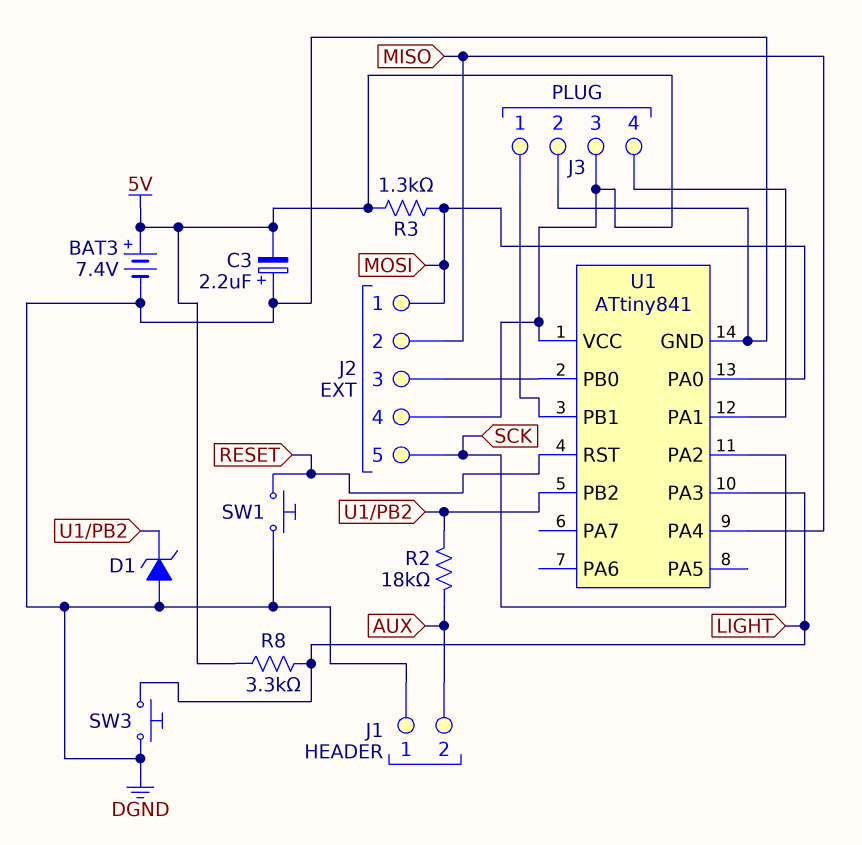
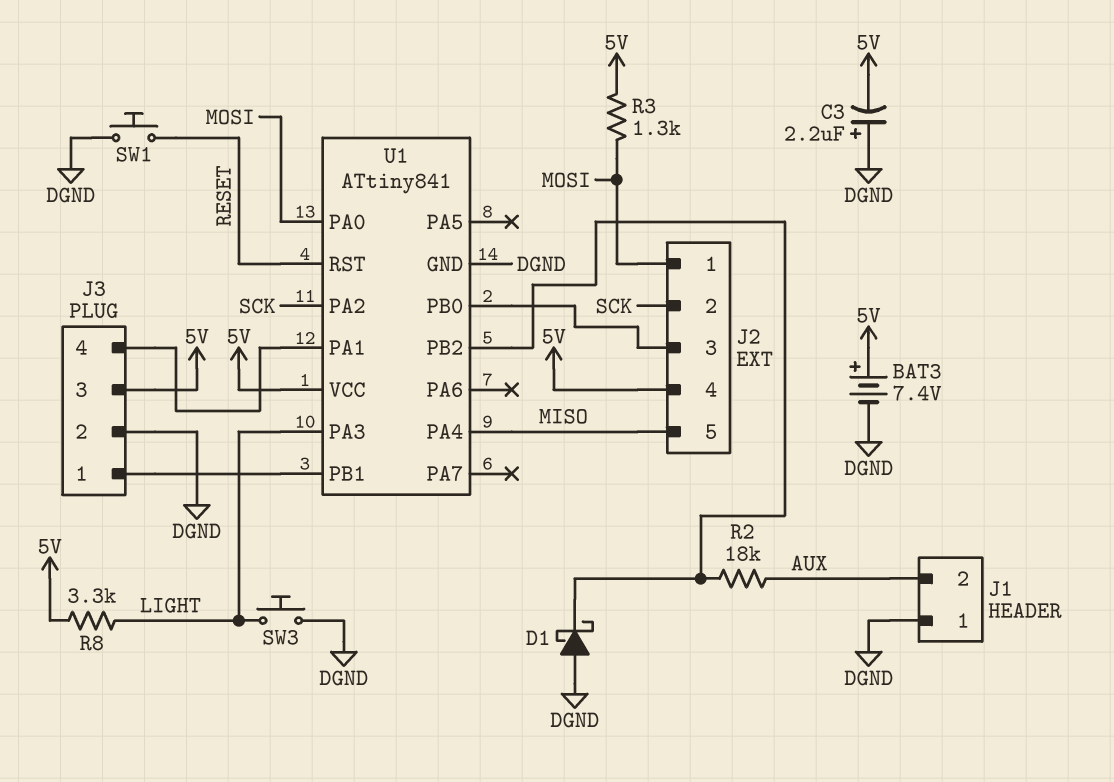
D1: zener (A DGND, K U1/PB2) -> schottky (A DGND, K U1/PB2)
J2 pin 2: MISO -> SCK
J2 pin 5: SCK -> MISO

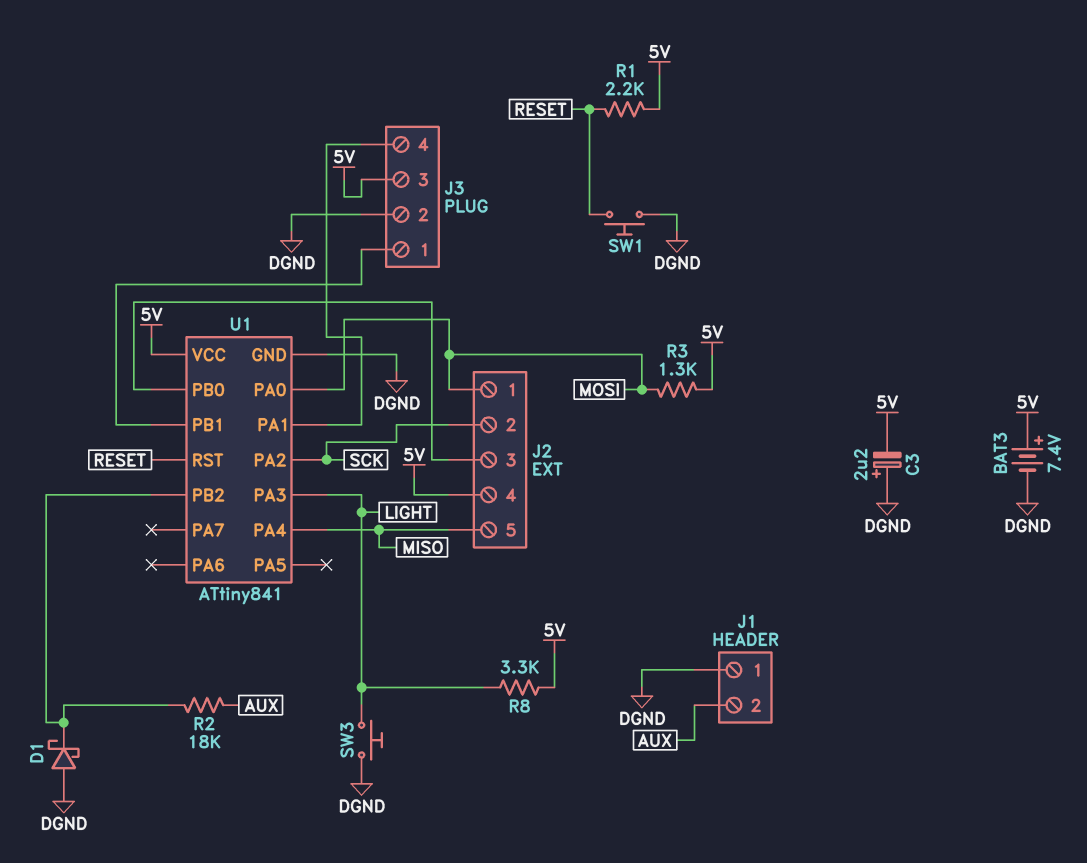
R1: none -> 2.2k (5V, RESET)

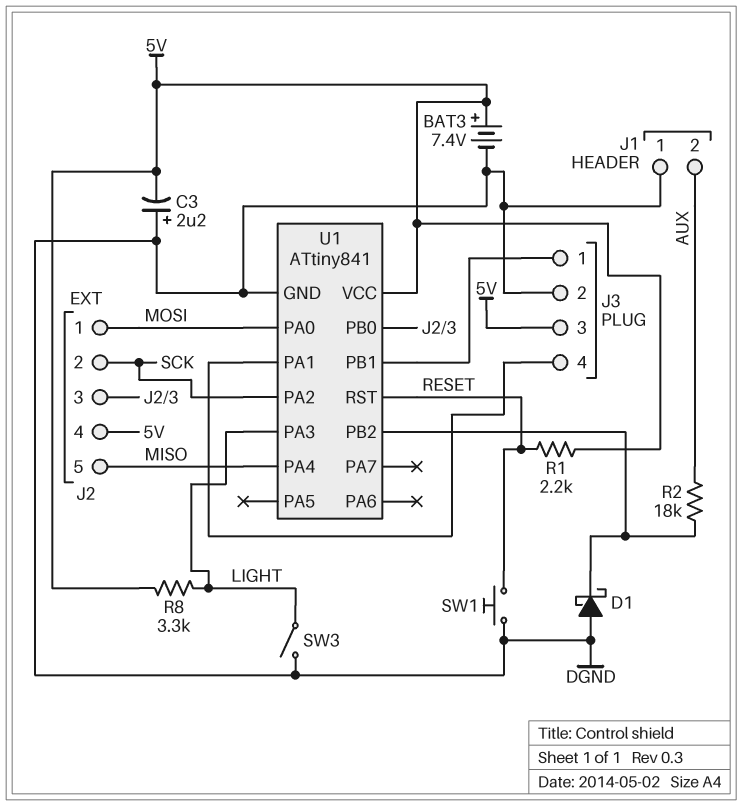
R3: 1.3k (5V, MOSI) -> none
SW3: button (DGND, LIGHT) -> switch (DGND, LIGHT)

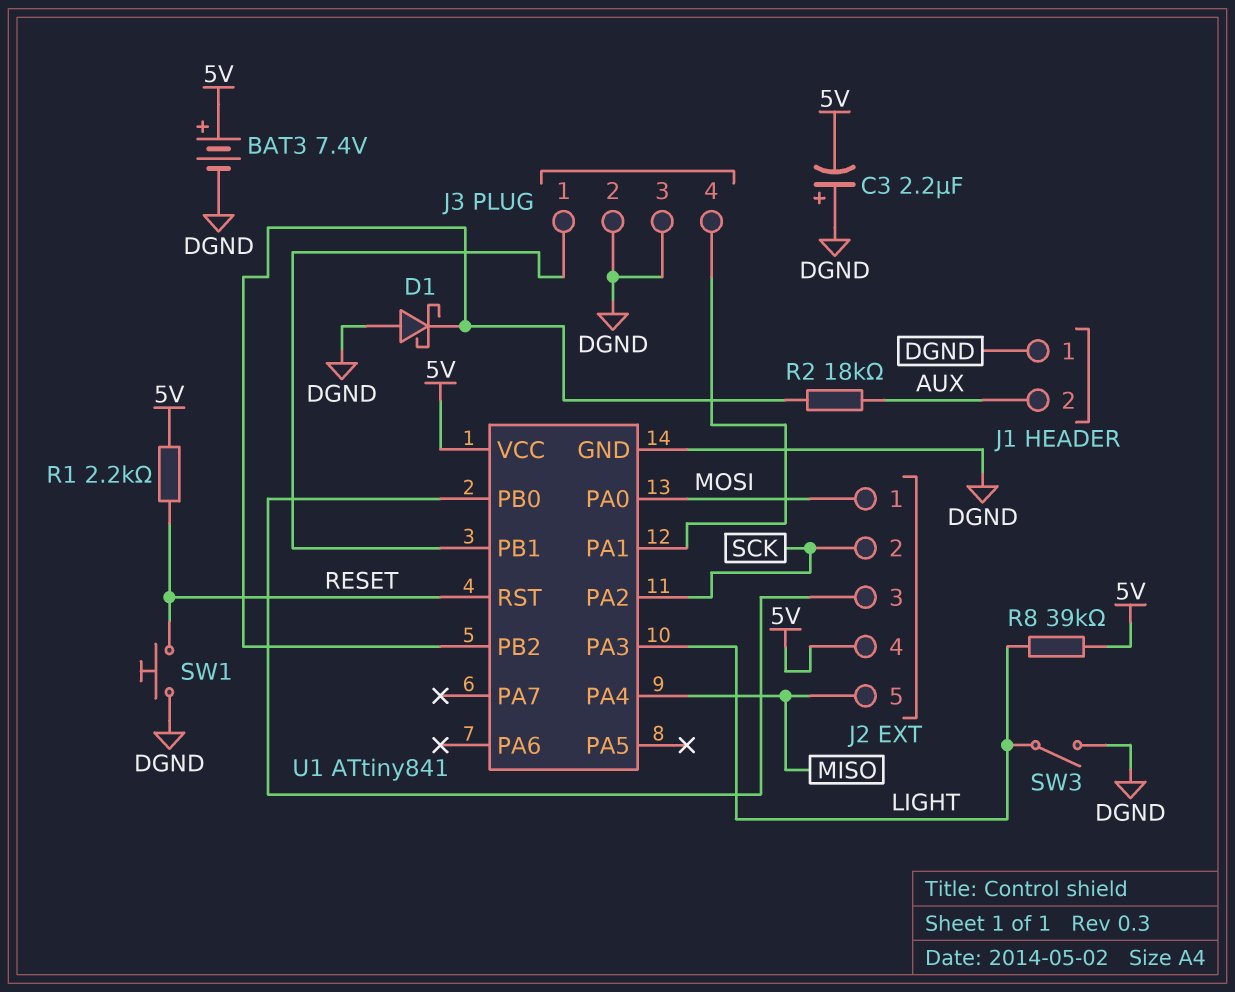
J3 pin 3: 5V -> DGND
R8: 3.3k (5V, LIGHT) -> 39k (5V, LIGHT)

